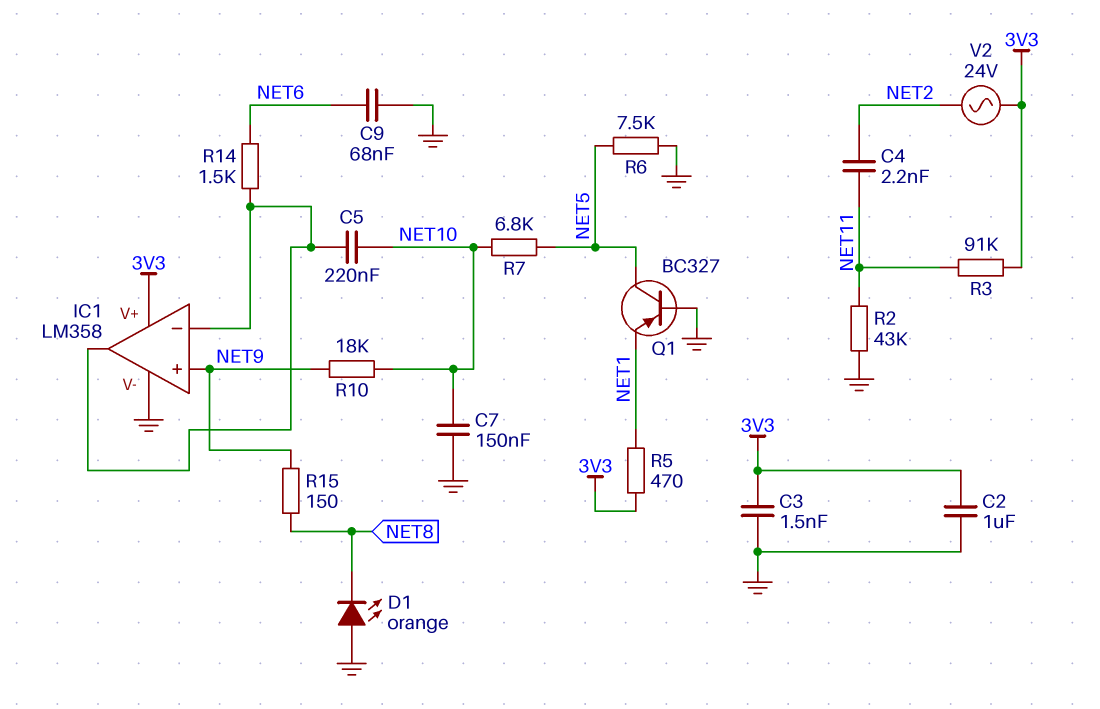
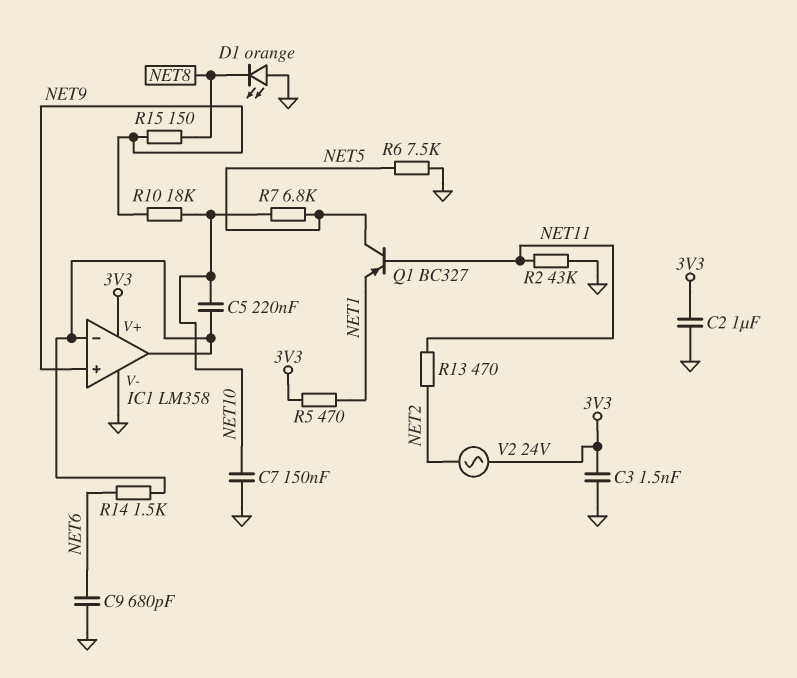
C4: 2.2nF (NET2, NET11) -> none
C9: 68nF (GND, NET6) -> 680pF (GND, NET6)
Q1: PNP BC327 (B GND, C NET5, E NET1) -> PNP BC327 (B NET11, C NET5, E NET1)
R3: 91k (3V3, NET11) -> none
R13: none -> 470 (NET2, NET11)

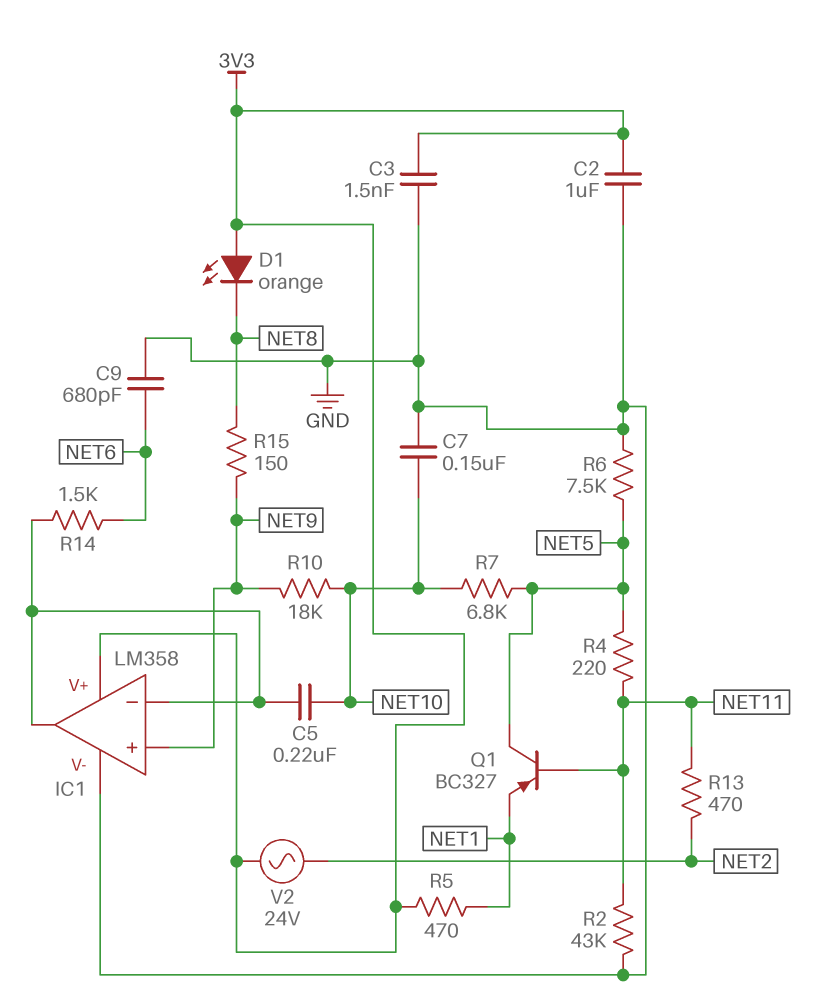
D1: LED orange (A GND, K NET8) -> LED orange (A 3V3, K NET8)
R4: none -> 220 (NET5, NET11)

